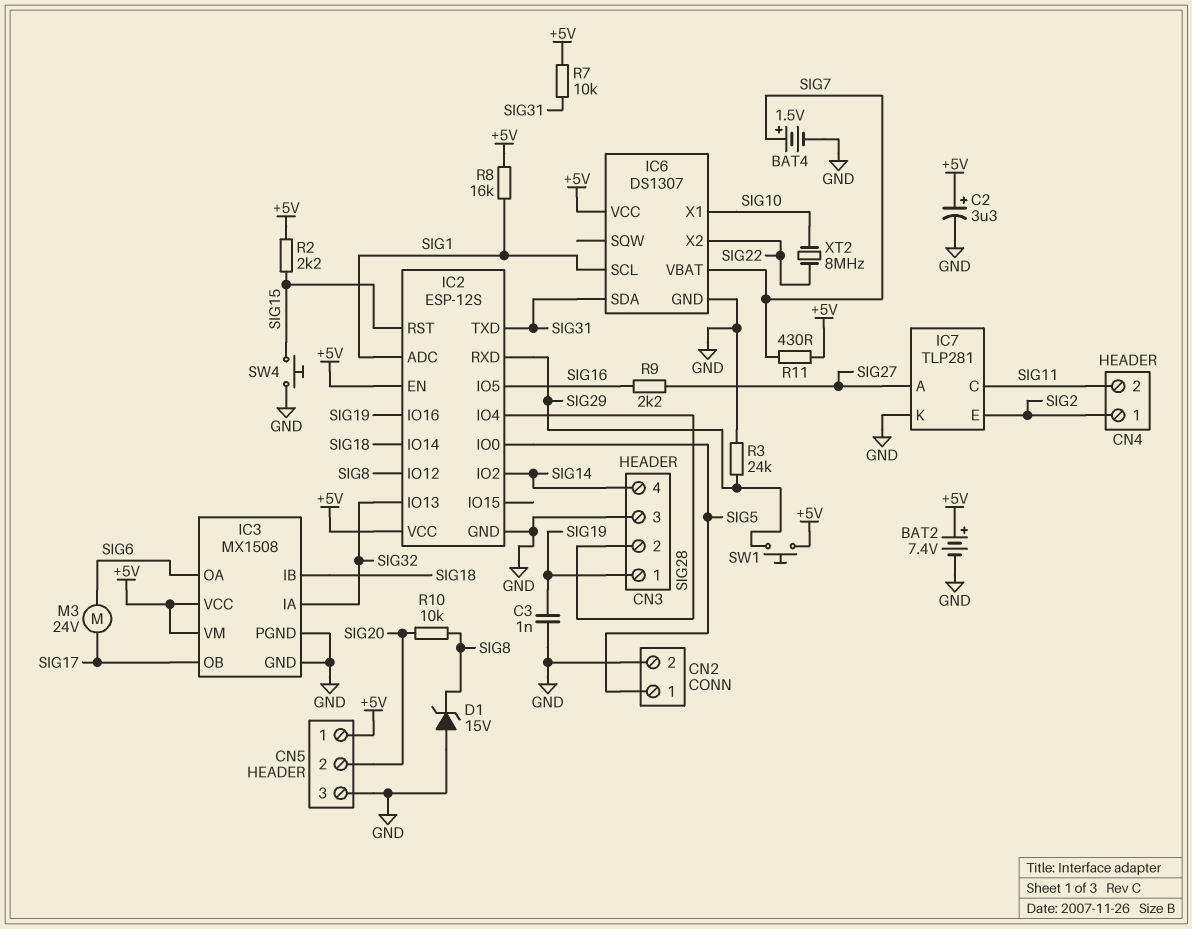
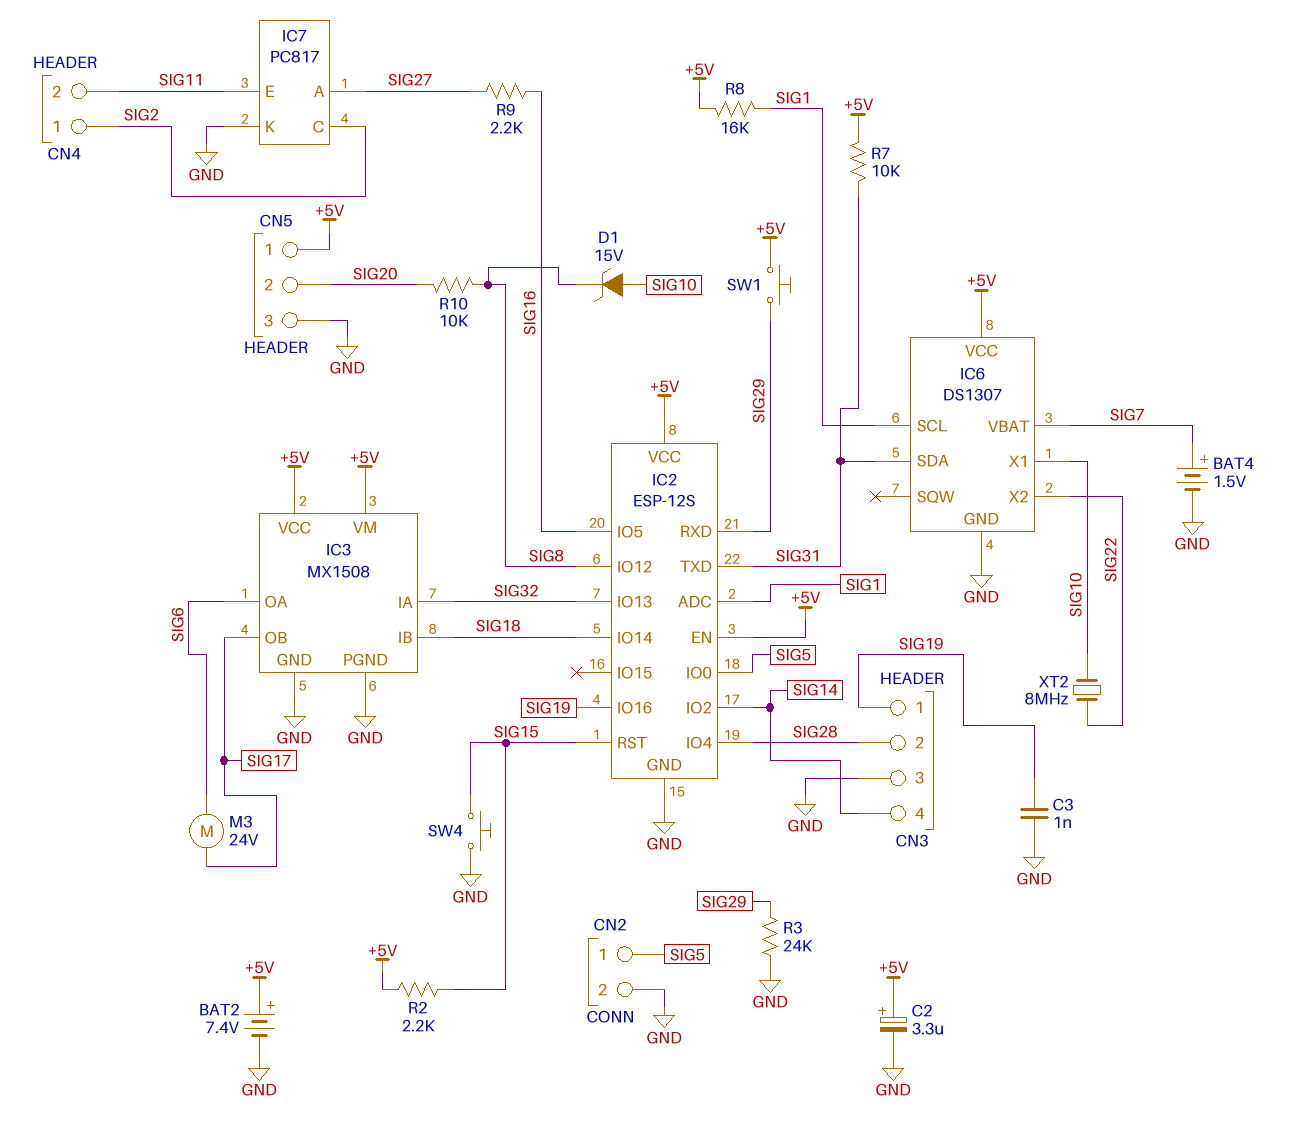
D1: zener 15V (A GND, K SIG8) -> zener 15V (A SIG10, K SIG8)
IC7: TLP281 -> PC817
IC7 pin C: SIG11 -> SIG2
IC7 pin E: SIG2 -> SIG11
R11: 430 (+5V, SIG7) -> none

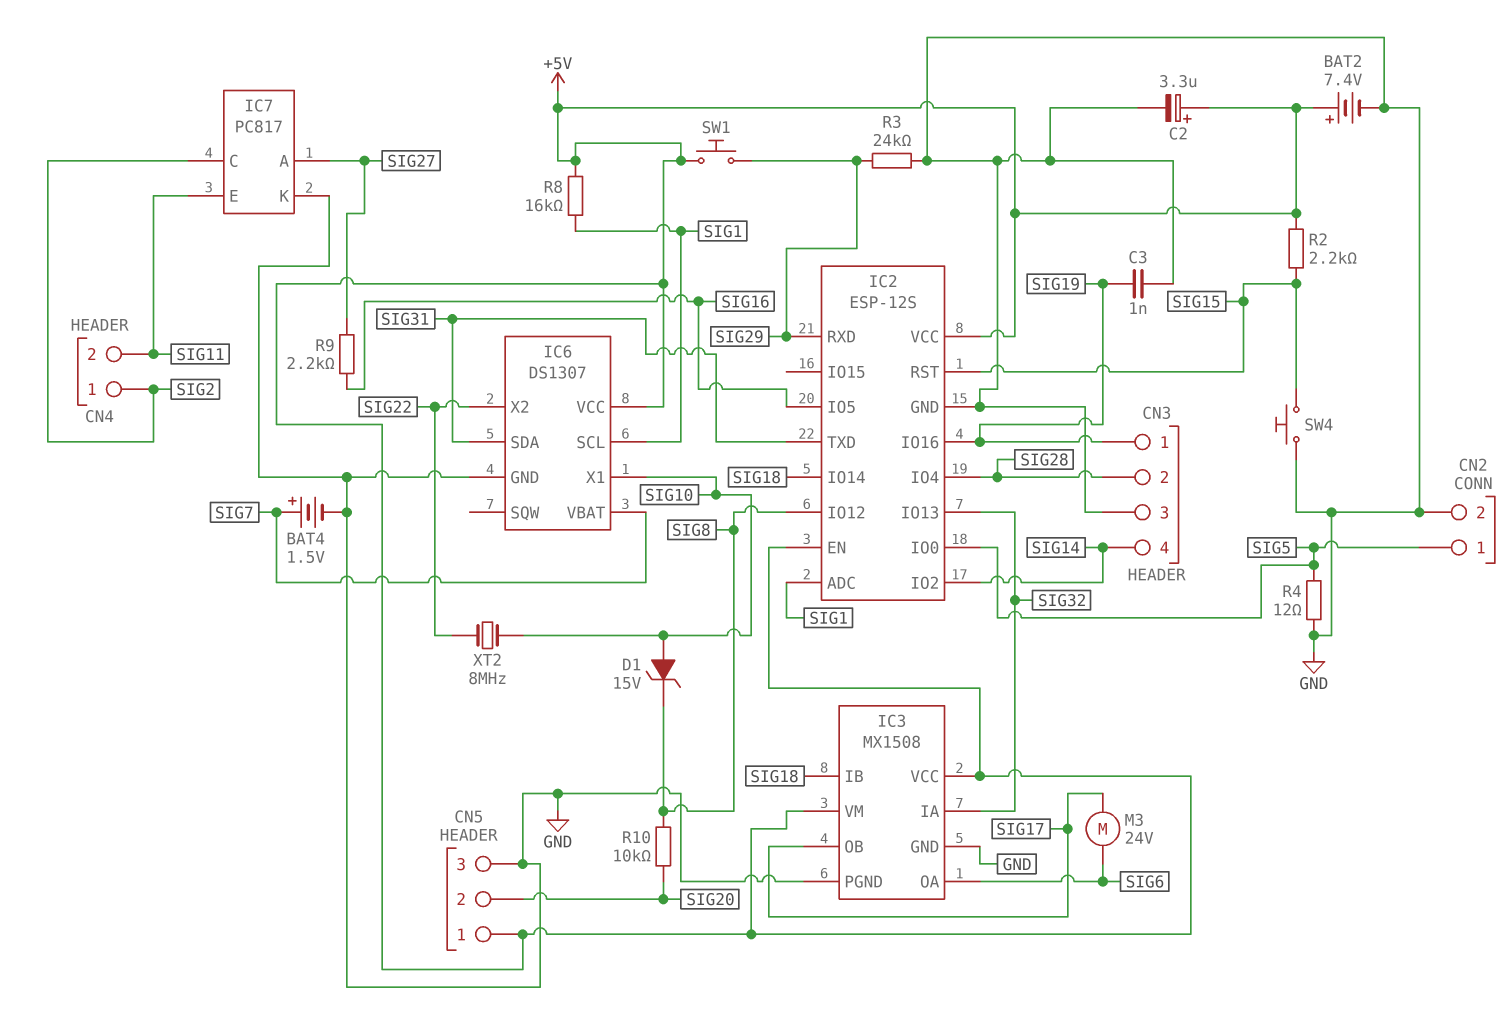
R4: none -> 12 (GND, SIG5)
R7: 10k (+5V, SIG31) -> none

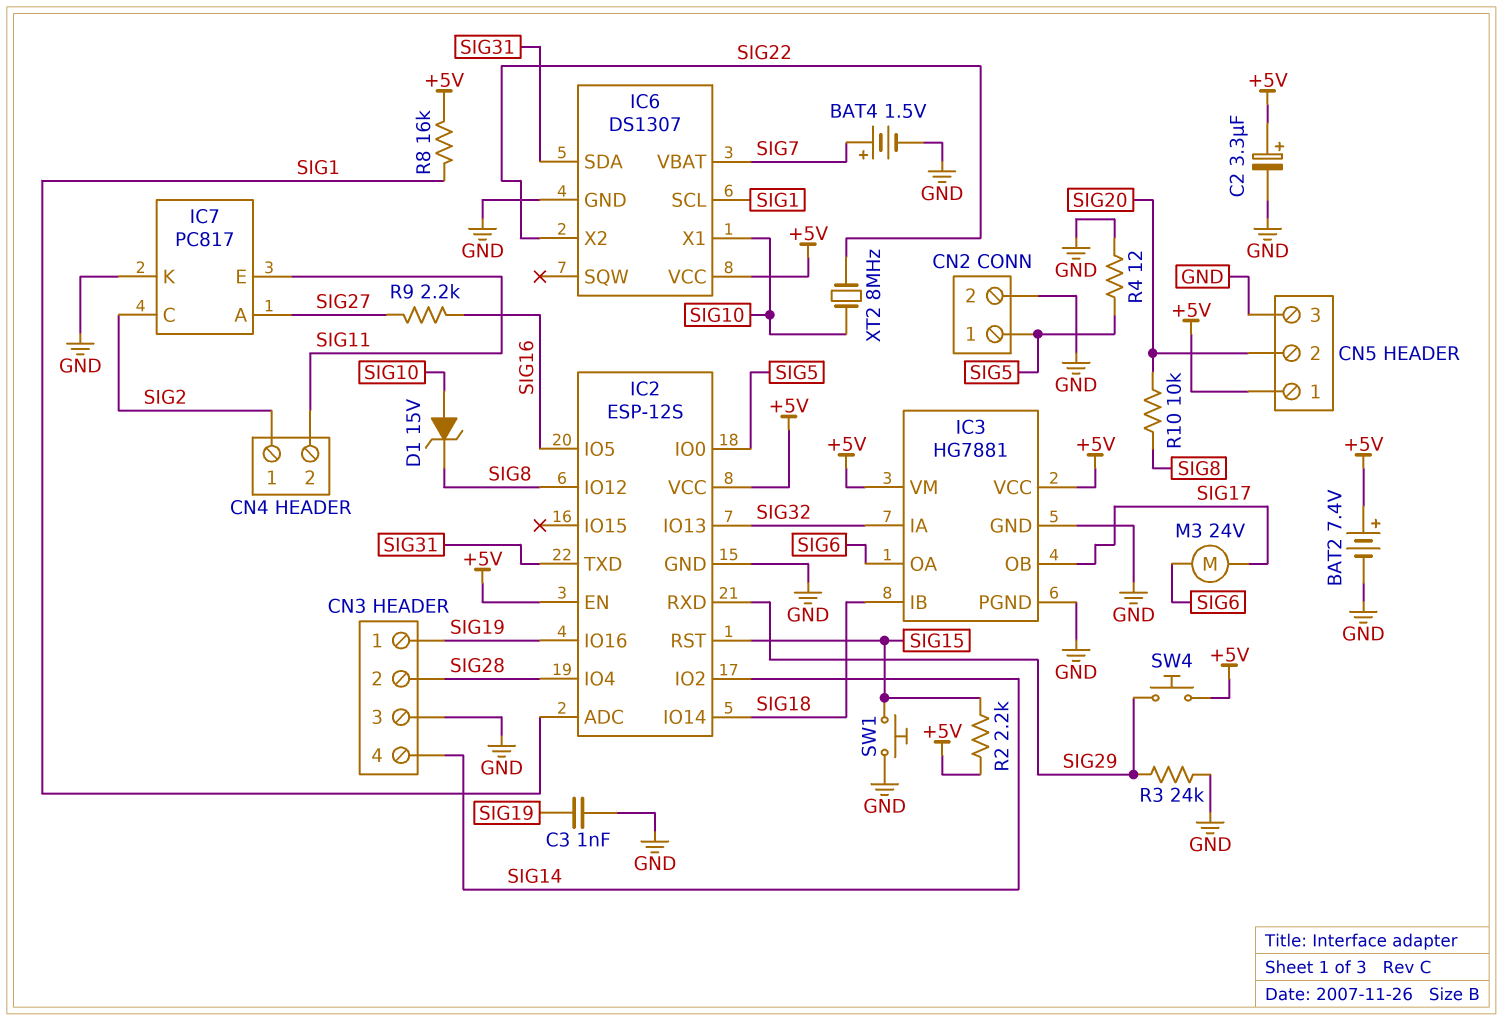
IC3: MX1508 -> HG7881
SW1: button (+5V, SIG29) -> button (GND, SIG15)
SW4: button (GND, SIG15) -> button (+5V, SIG29)

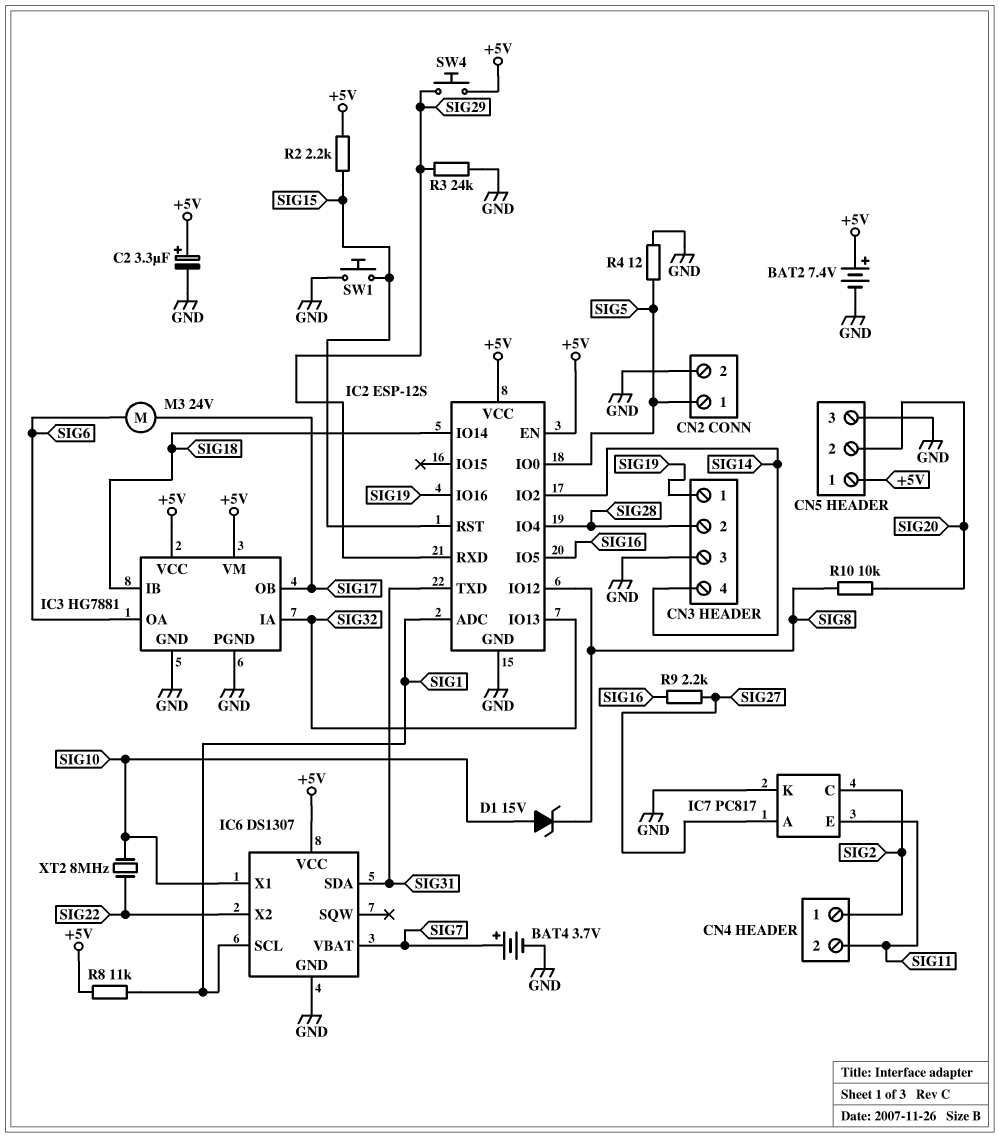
BAT4: 1.5V (plus SIG7, minus GND) -> 3.7V (plus SIG7, minus GND)
C3: 1nF (GND, SIG19) -> none
R8: 16k (+5V, SIG1) -> 11k (+5V, SIG1)

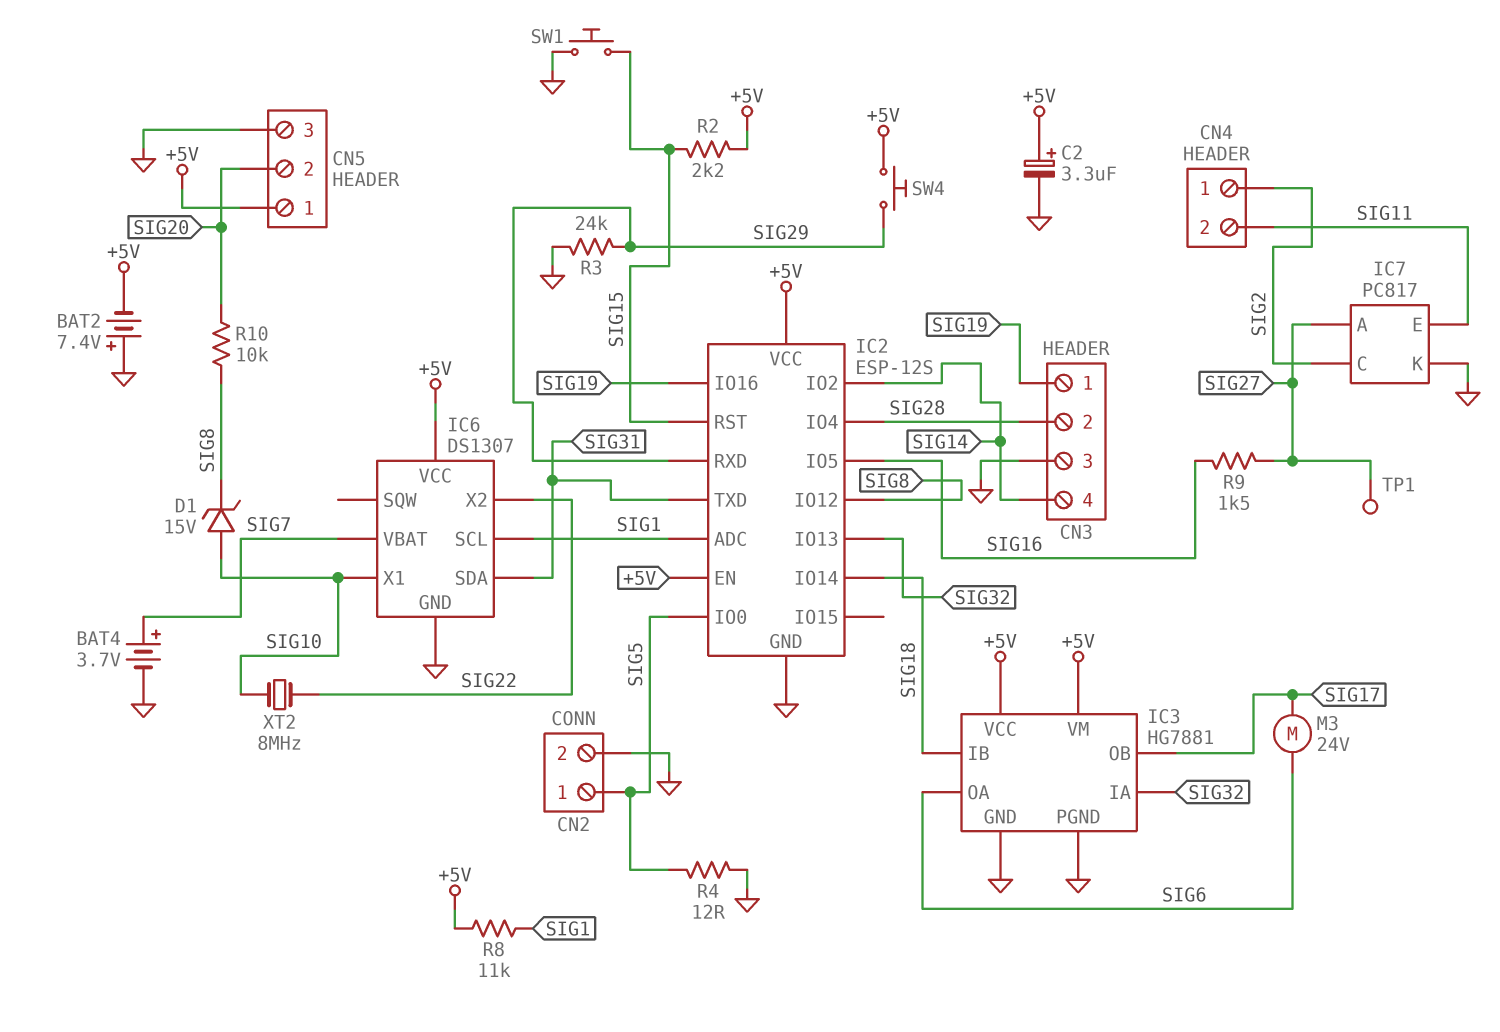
BAT2: 7.4V (plus +5V, minus GND) -> 7.4V (plus GND, minus +5V)
R9: 2.2k (SIG16, SIG27) -> 1.5k (SIG16, SIG27)
TP1: none -> test point (SIG27)

